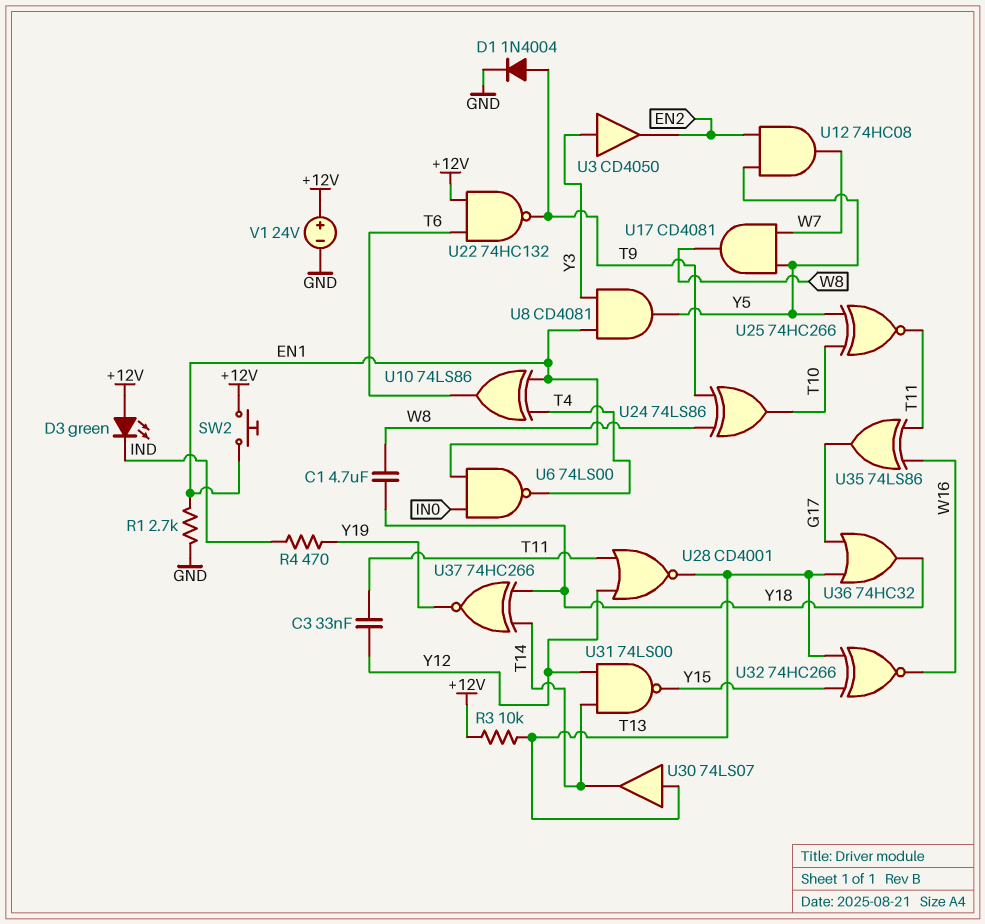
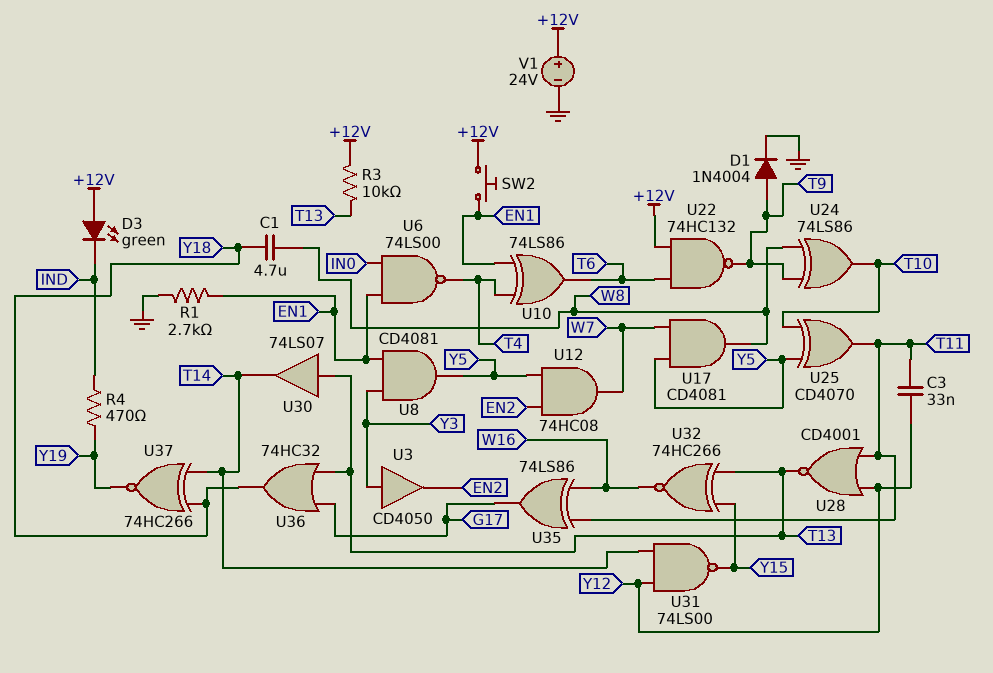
U25: XNOR 74HC266 (in T10, in Y5, out T11) -> XOR CD4070 (in T10, in Y5, out T11)

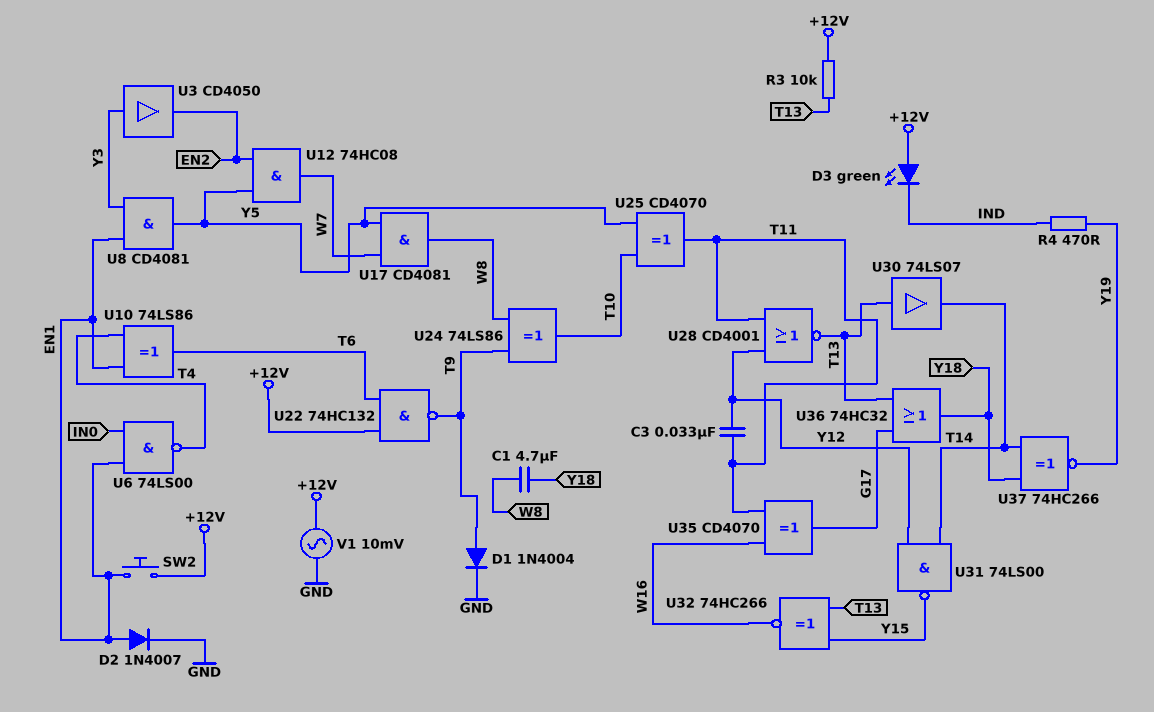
D2: none -> diode 1N4007 (A EN1, K GND)
R1: 2.7k (EN1, GND) -> none
U35: XOR 74LS86 (in T11, in W16, out G17) -> XOR CD4070 (in T11, in W16, out G17)
V1: 24V (plus +12V, minus GND) -> AC 10mV (+12V, GND)

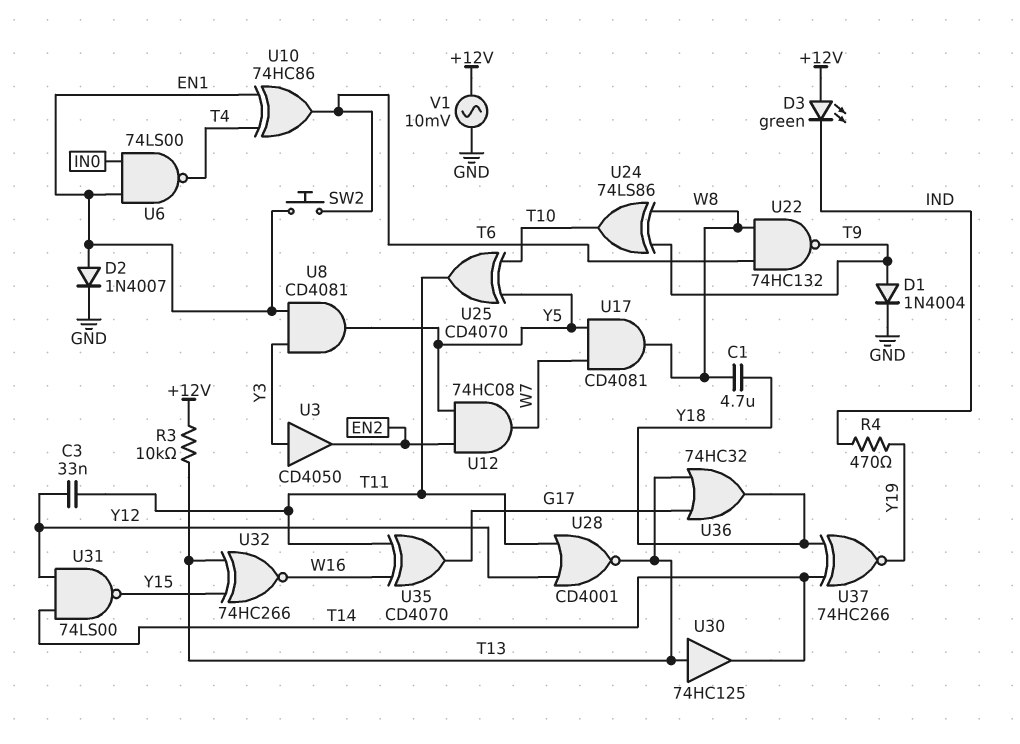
SW2: button (+12V, EN1) -> button (EN1, T6)
U10: XOR 74LS86 (in EN1, in T4, out T6) -> XOR 74HC86 (in EN1, in T4, out T6)
U22: NAND 74HC132 (in +12V, in T6, out T9) -> NAND 74HC132 (in T6, in W8, out T9)
U30: buffer 74LS07 (in T13, out T14) -> buffer 74HC125 (in T13, out T14)

